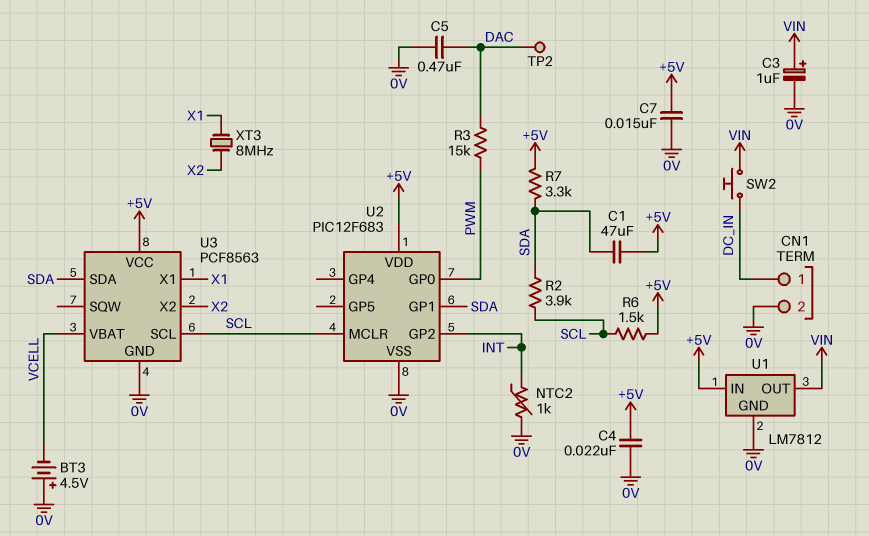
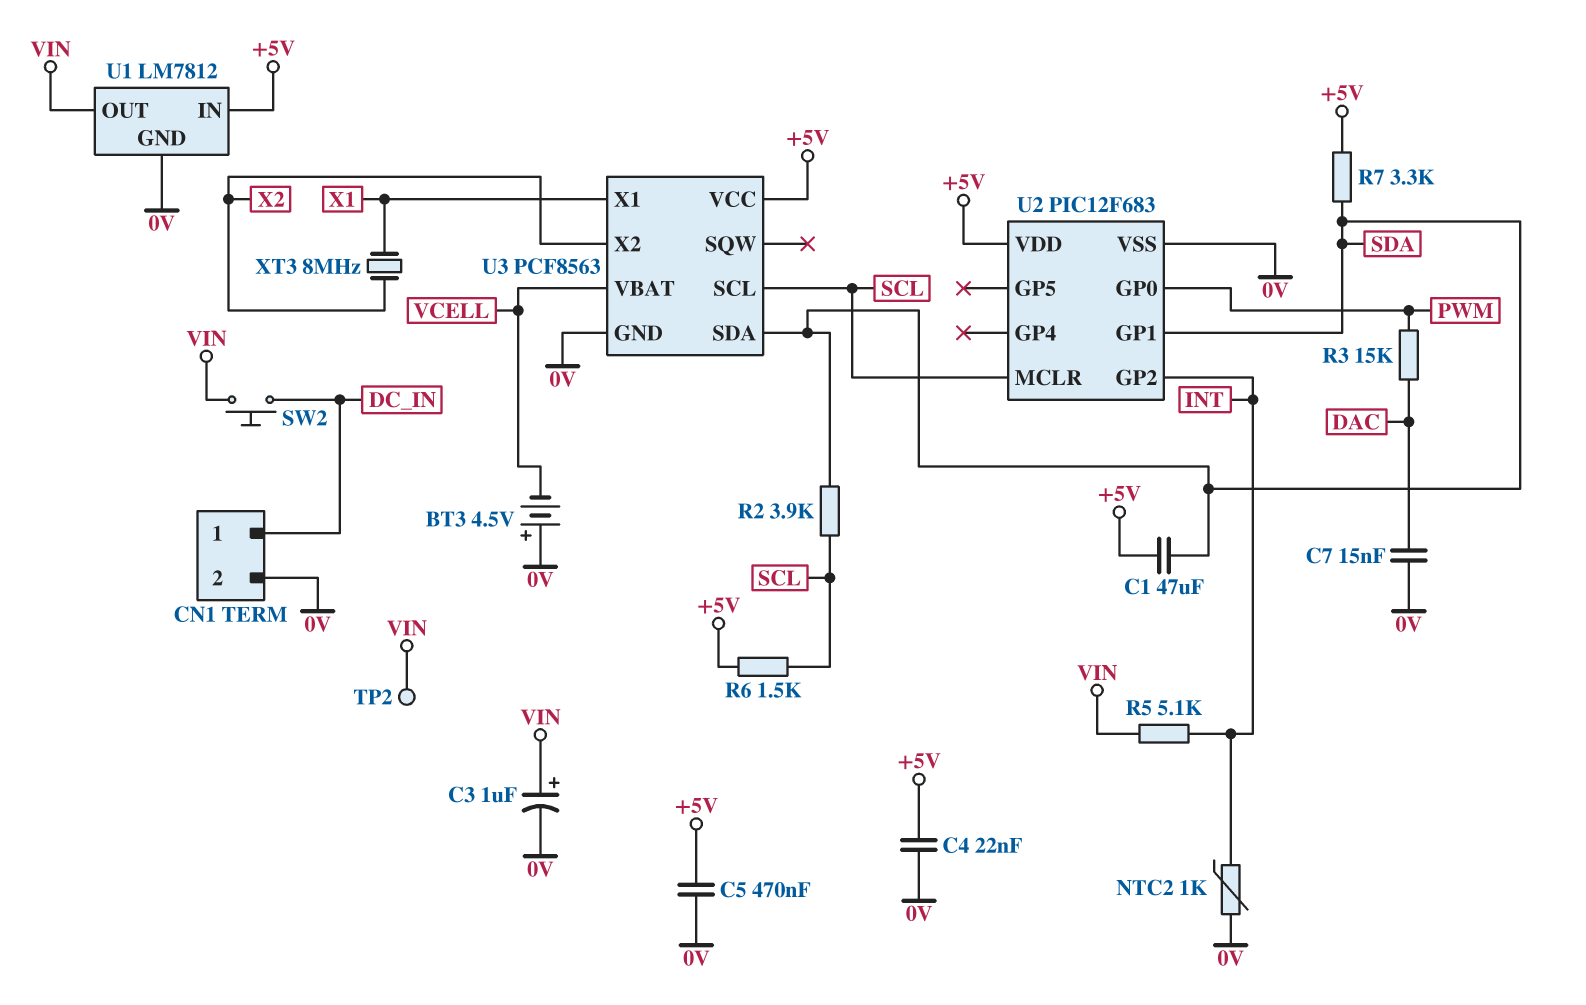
C5: 470nF (0V, DAC) -> 470nF (+5V, 0V)
C7: 15nF (+5V, 0V) -> 15nF (0V, DAC)
R5: none -> 5.1k (INT, VIN)
TP2: test point (DAC) -> test point (VIN)

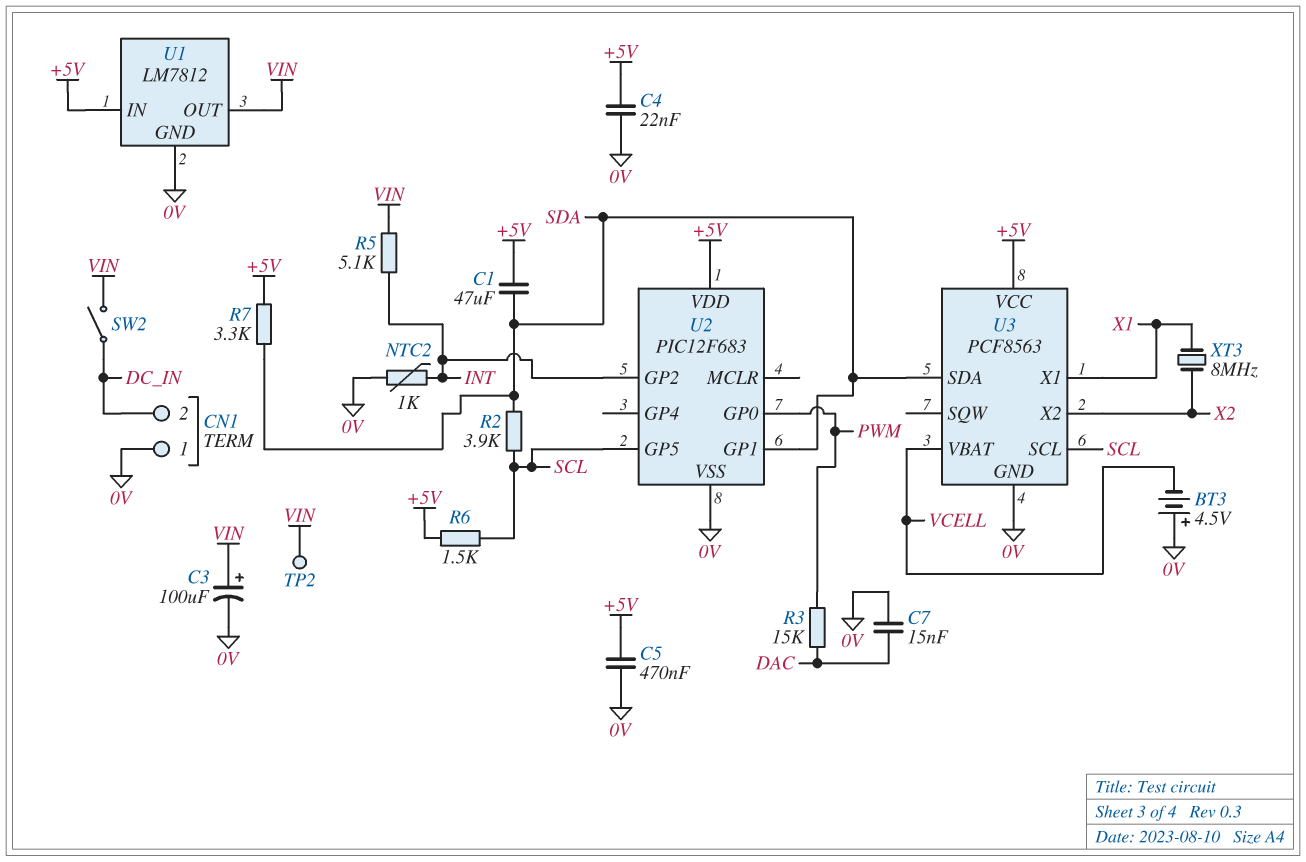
C3: 1uF (plus VIN, minus 0V) -> 100uF (plus VIN, minus 0V)
CN1 pin 1: DC_IN -> 0V
CN1 pin 2: 0V -> DC_IN
SW2: button (DC_IN, VIN) -> switch (DC_IN, VIN)
U2 pin GP5: none -> SCL
U2 pin MCLR: SCL -> none

